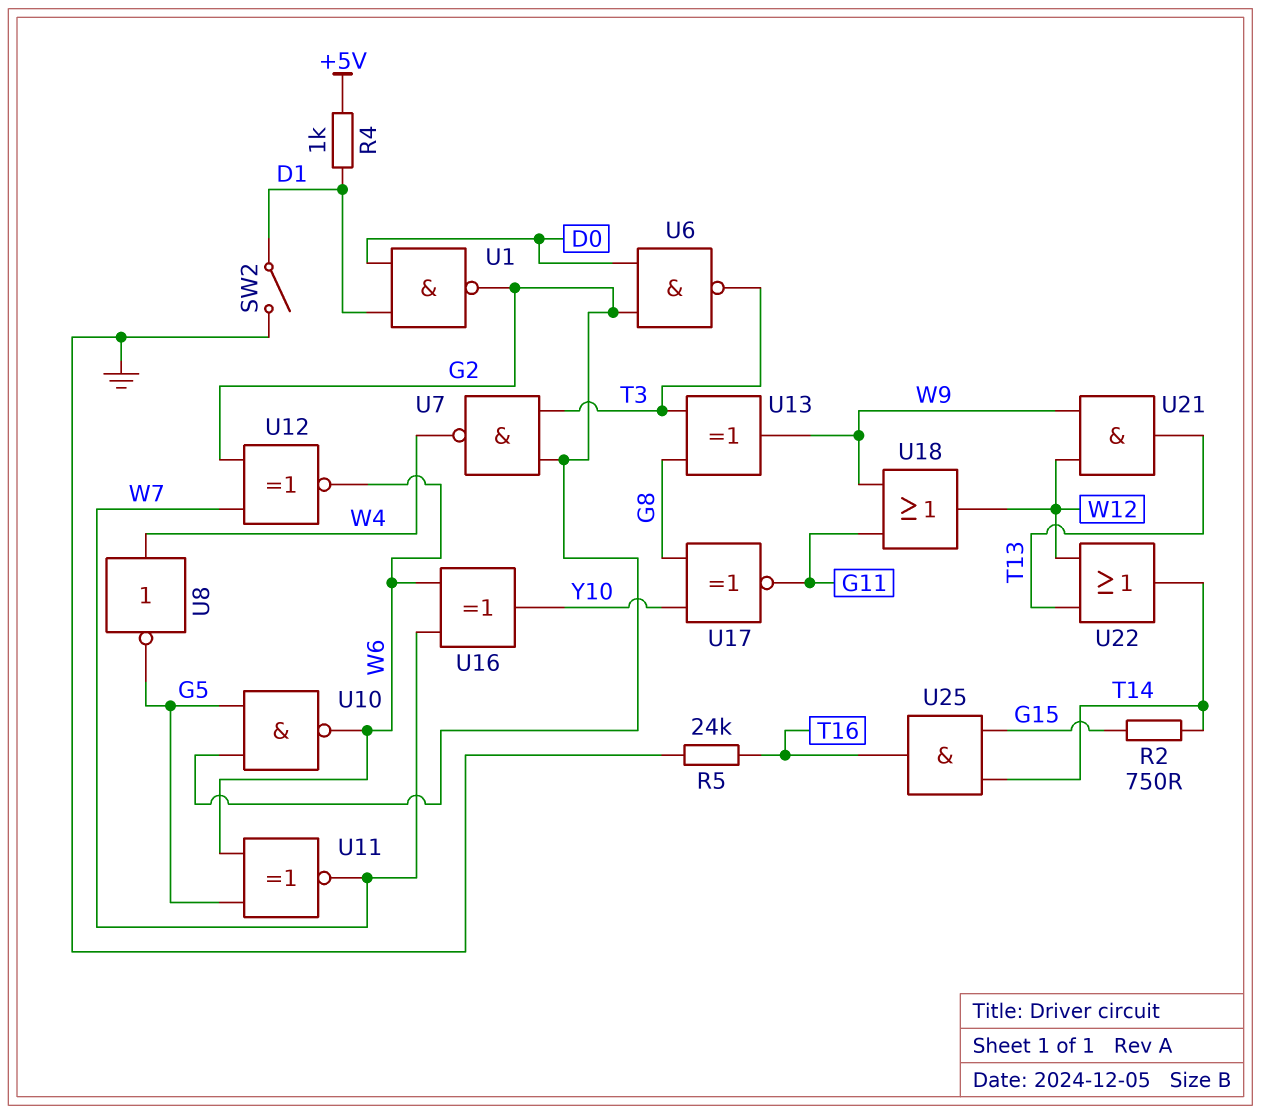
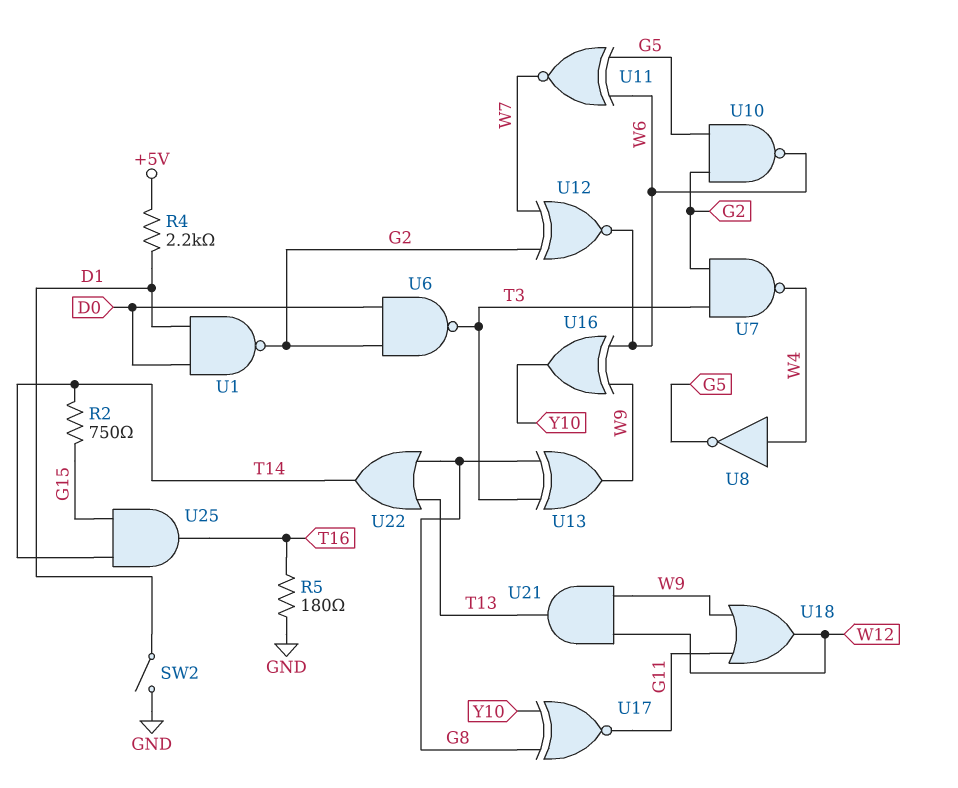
R4: 1k (+5V, D1) -> 2.2k (+5V, D1)
R5: 24k (GND, T16) -> 180 (GND, T16)
U16: XOR (in W6, in W7, out Y10) -> XOR (in W6, in W9, out Y10)
U22: OR (in T13, in W12, out T14) -> OR (in G8, in T13, out T14)

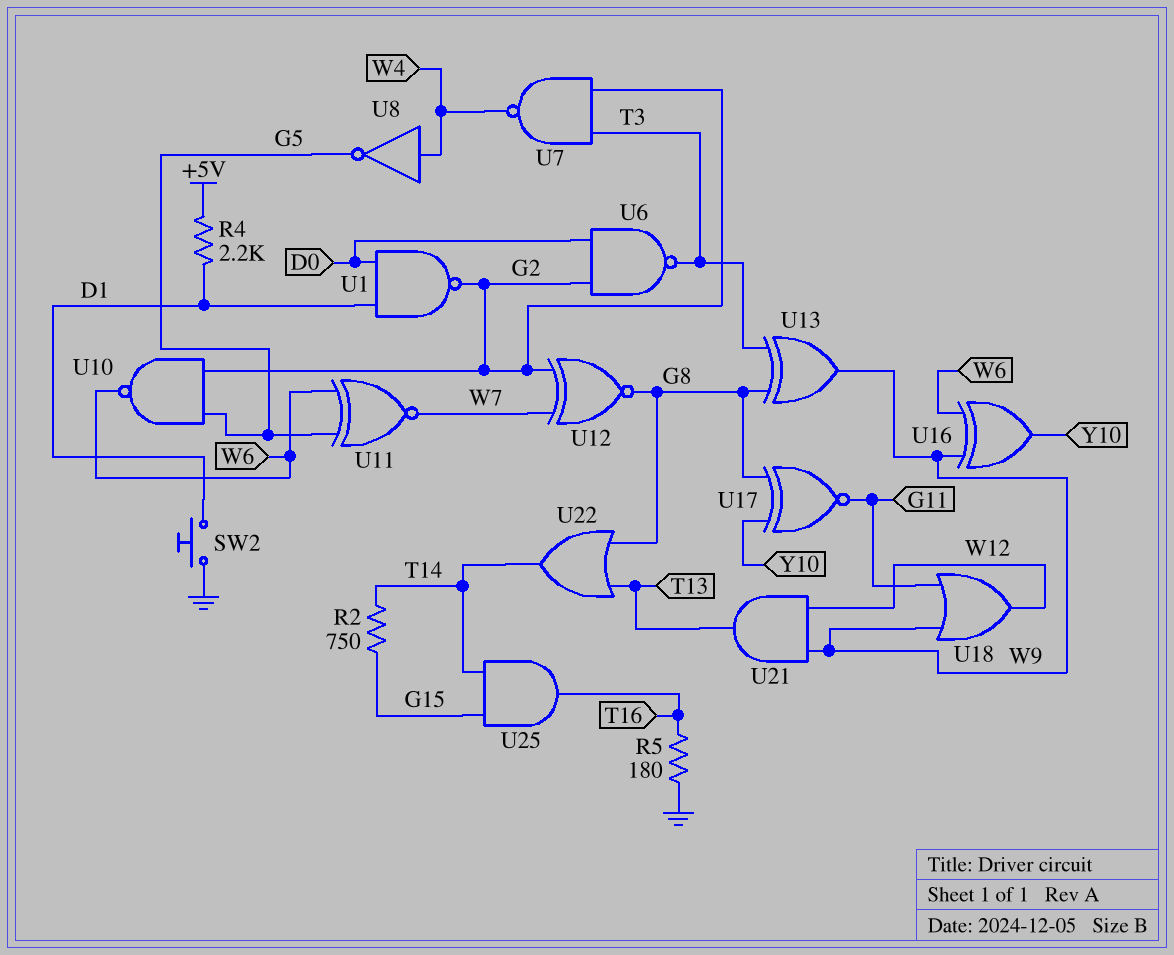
SW2: switch (D1, GND) -> button (D1, GND)
U12: XNOR (in G2, in W7, out W6) -> XNOR (in G2, in W7, out G8)

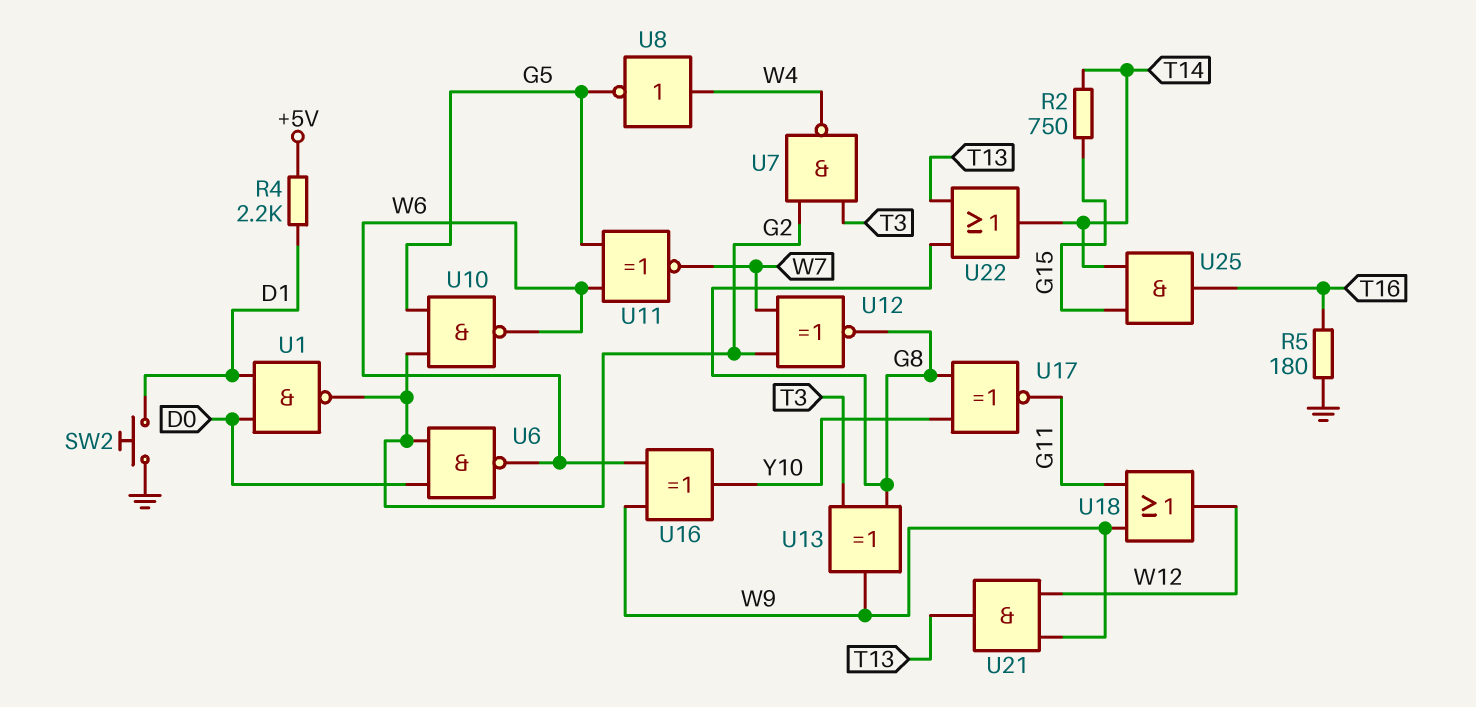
U6: NAND (in D0, in G2, out T3) -> NAND (in D0, in G2, out W6)

